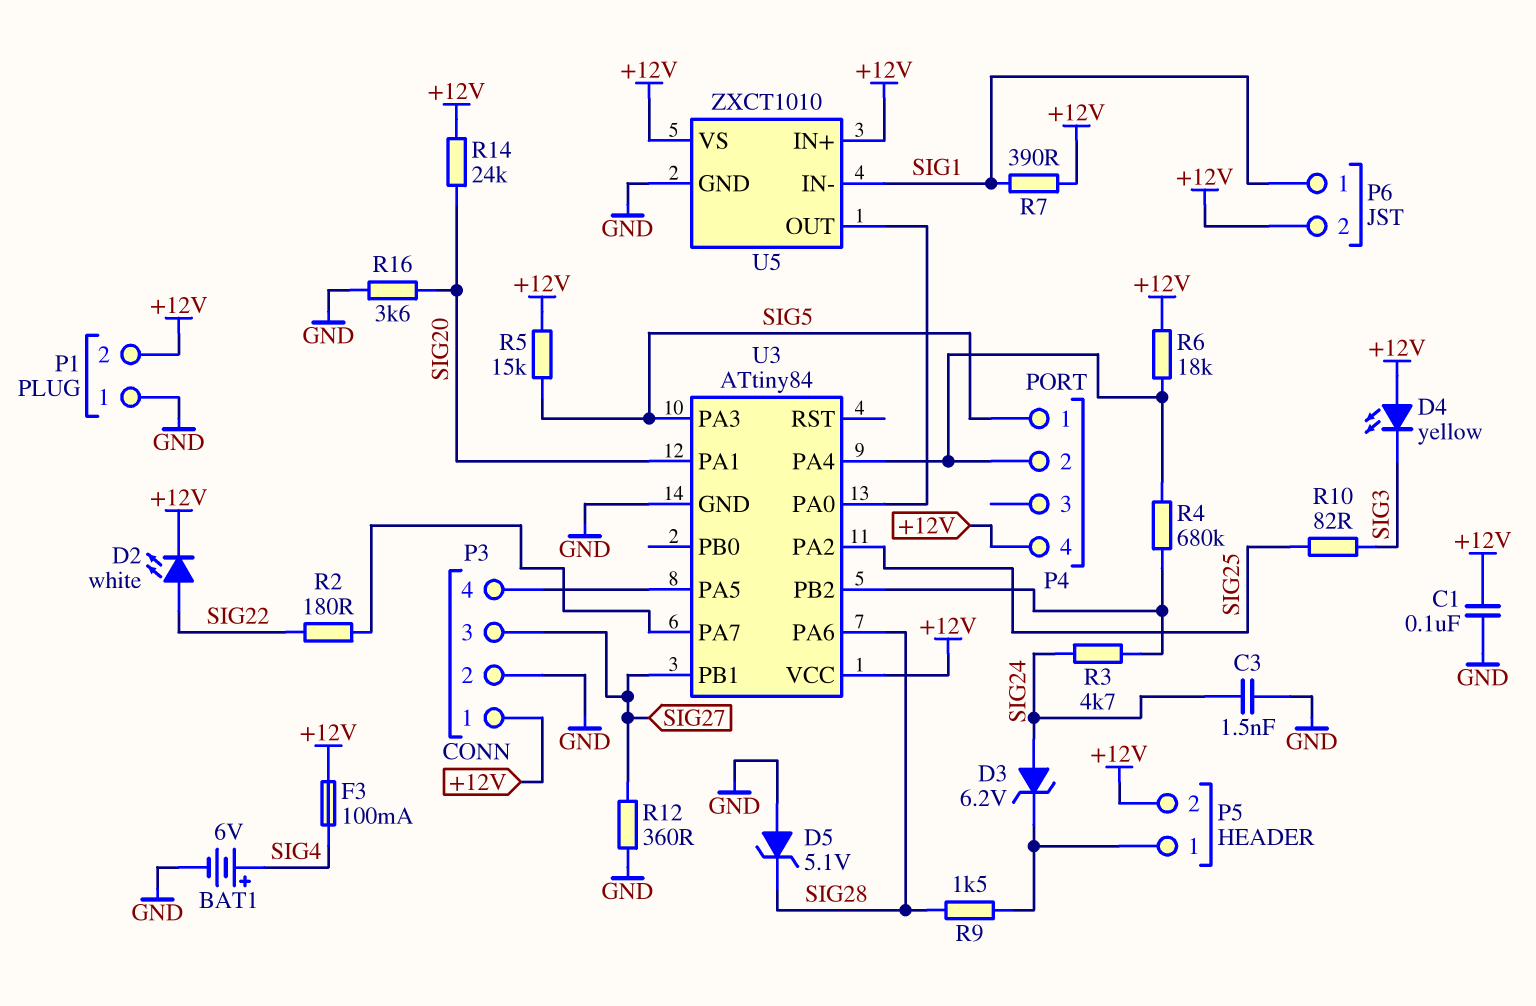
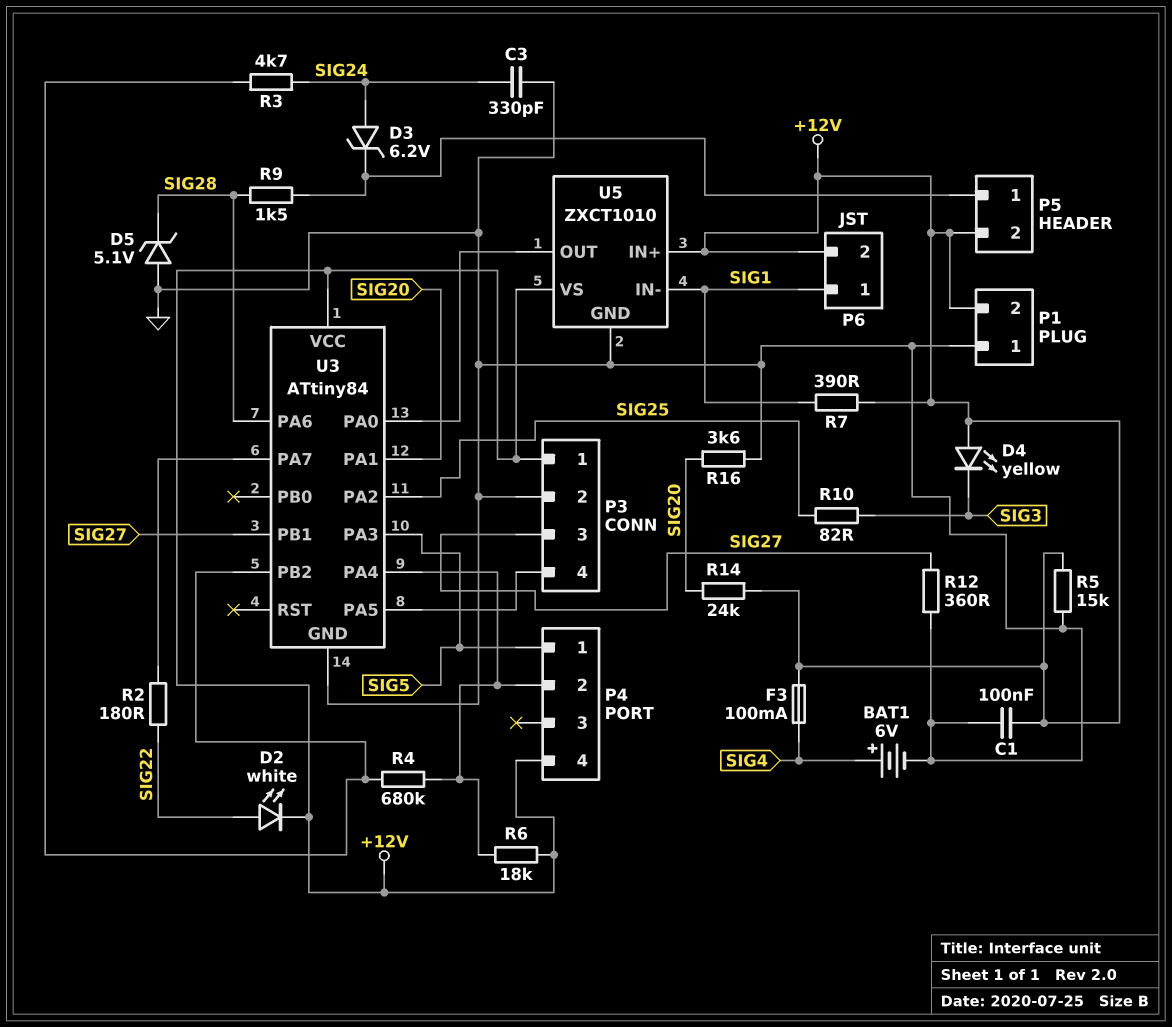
C3: 1.5nF (GND, SIG24) -> 330pF (GND, SIG24)
R5: 15k (+12V, SIG5) -> 15k (+12V, GND)

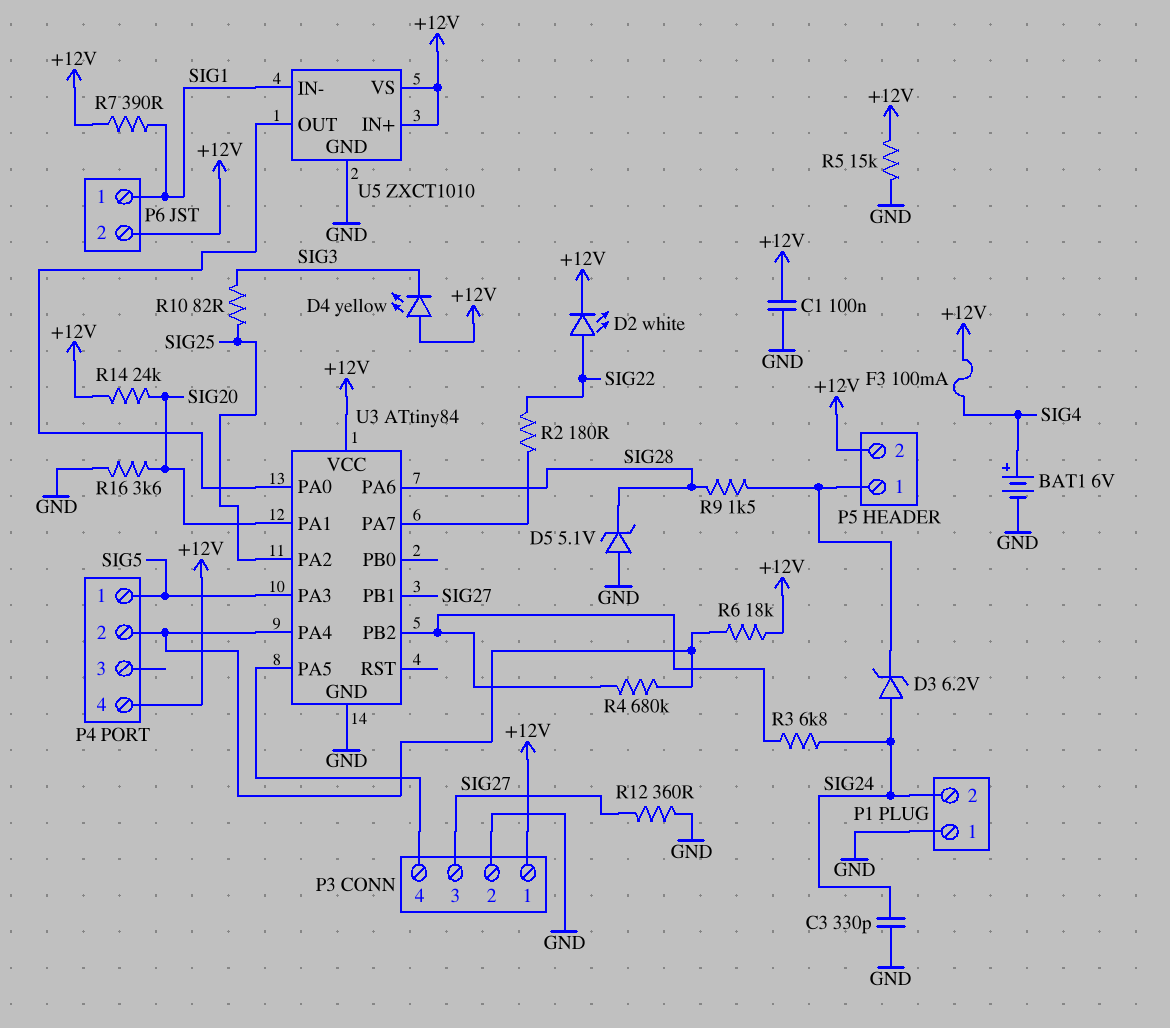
P1 pin 2: +12V -> SIG24
R3: 4.7k (SIG24, U3/PB2) -> 6.8k (SIG24, U3/PB2)

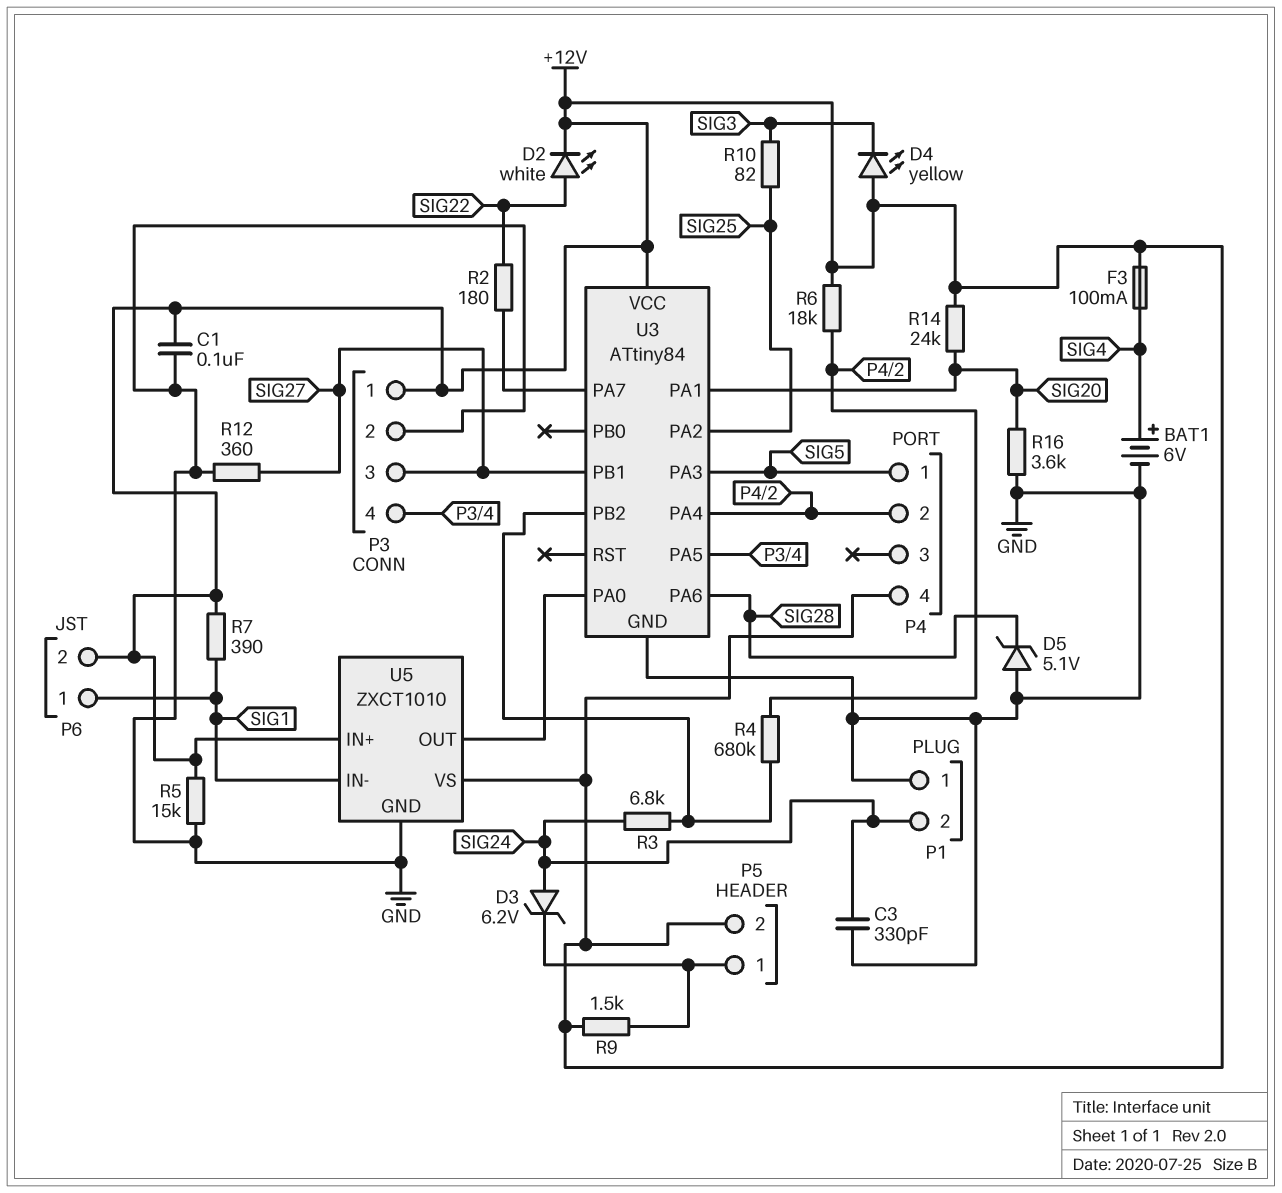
R9: 1.5k (P5/1, SIG28) -> 1.5k (+12V, P5/1)

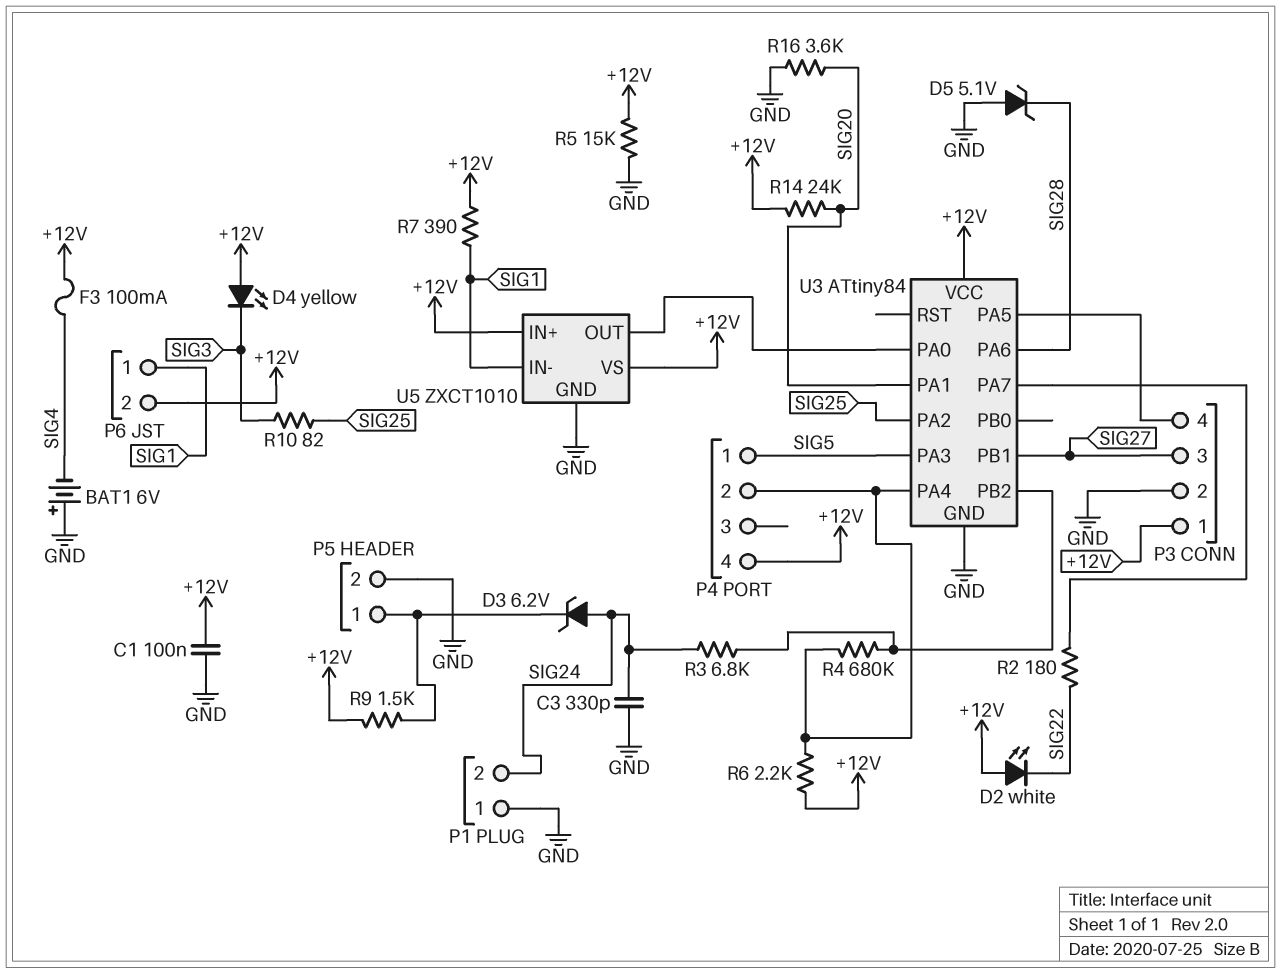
BAT1: 6V (plus SIG4, minus GND) -> 6V (plus GND, minus SIG4)
D2: LED white (A SIG22, K +12V) -> LED white (A +12V, K SIG22)
P5 pin 2: +12V -> GND
R6: 18k (+12V, P4/2) -> 2.2k (+12V, P4/2)
R12: 360 (GND, SIG27) -> none

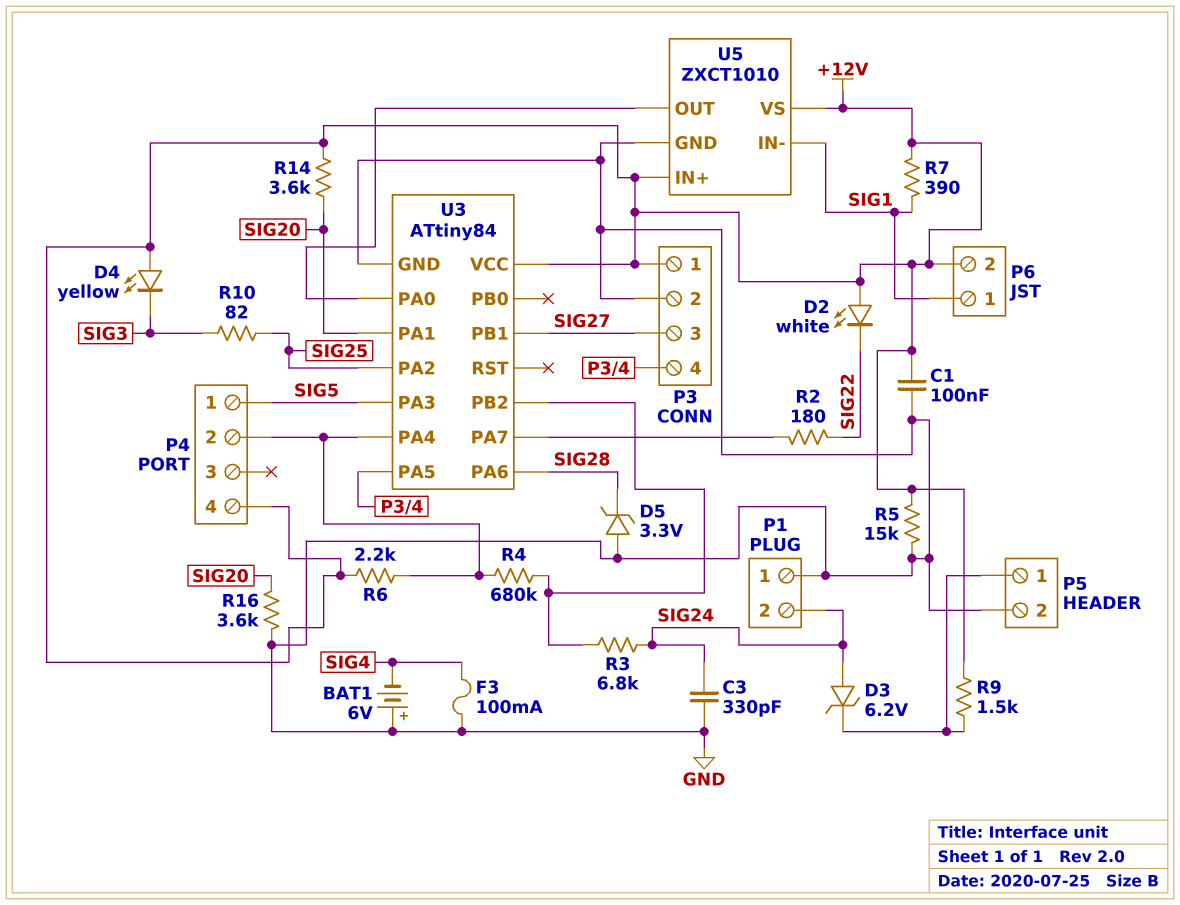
D5: zener 5.1V (A GND, K SIG28) -> zener 3.3V (A GND, K SIG28)
F3: 100mA (+12V, SIG4) -> 100mA (GND, SIG4)
R14: 24k (+12V, SIG20) -> 3.6k (+12V, SIG20)

